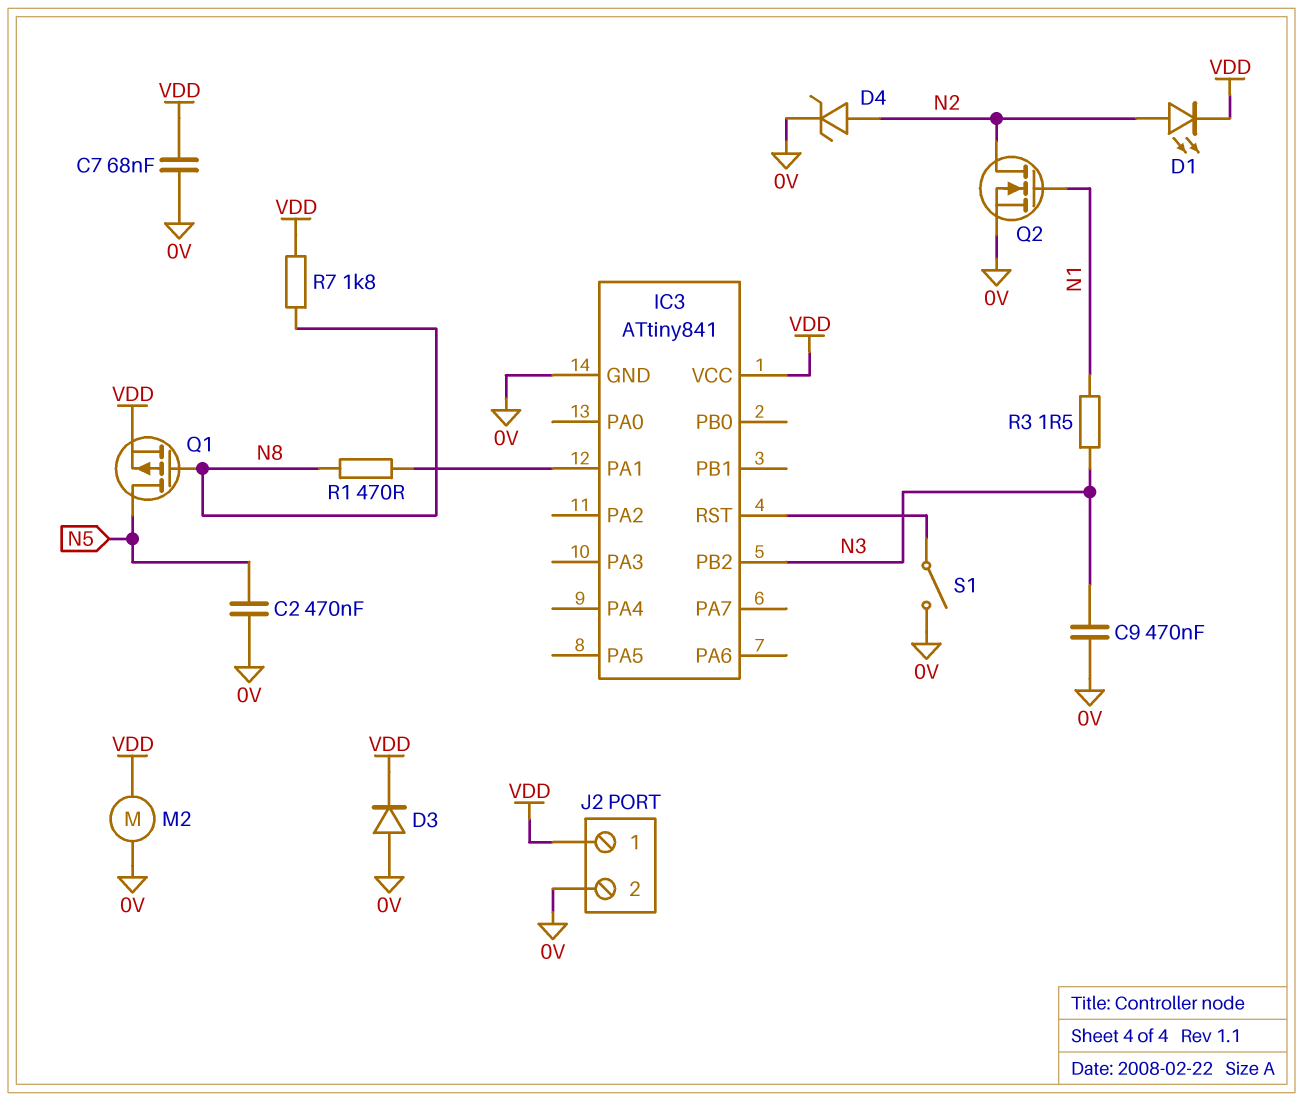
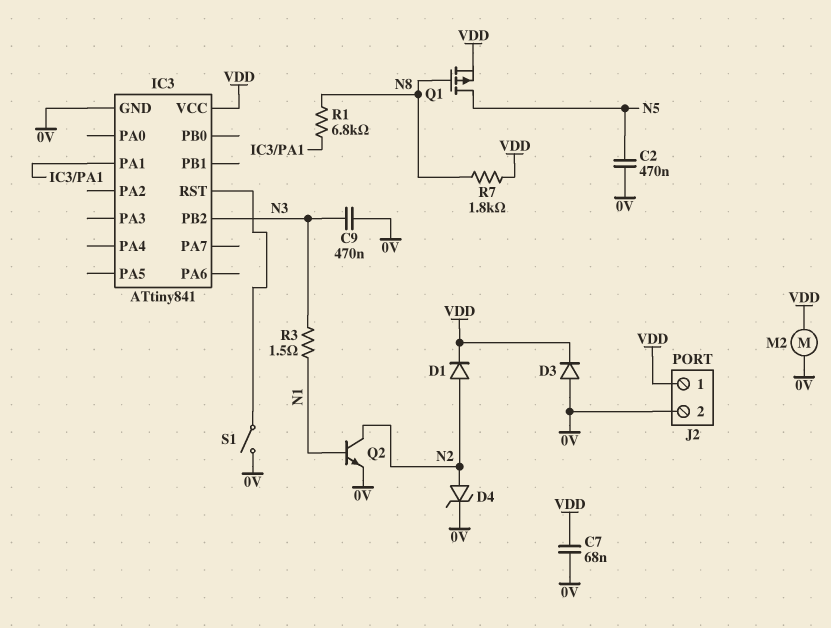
D1: LED (A N2, K VDD) -> diode (A N2, K VDD)
Q2: NMOS (G N1, D N2, S 0V) -> NPN (B N1, C N2, E 0V)
R1: 470 (IC3/PA1, N8) -> 6.8k (IC3/PA1, N8)

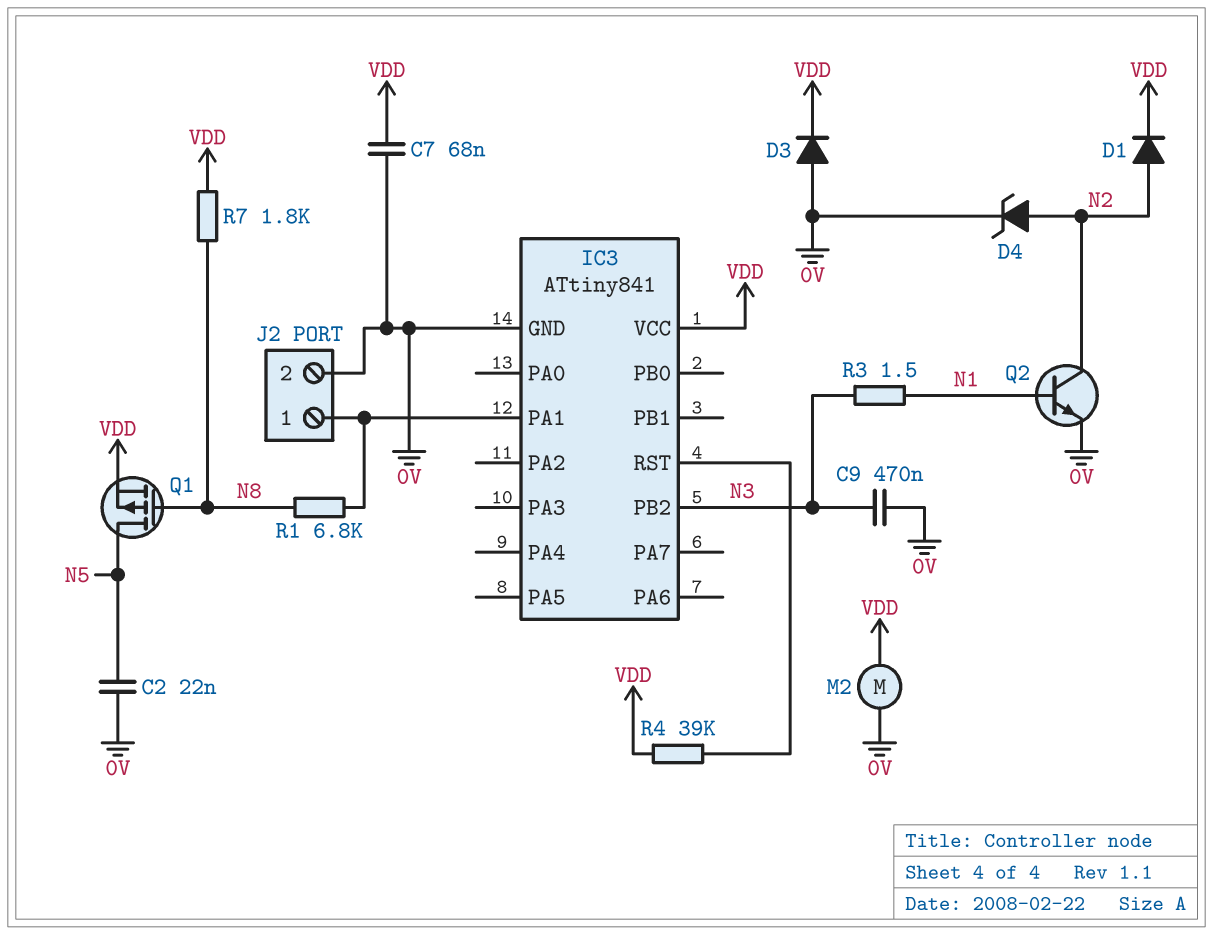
C2: 470nF (0V, N5) -> 22nF (0V, N5)
J2 pin 1: VDD -> IC3/PA1
R4: none -> 39k (IC3/RST, VDD)
S1: switch (0V, IC3/RST) -> none

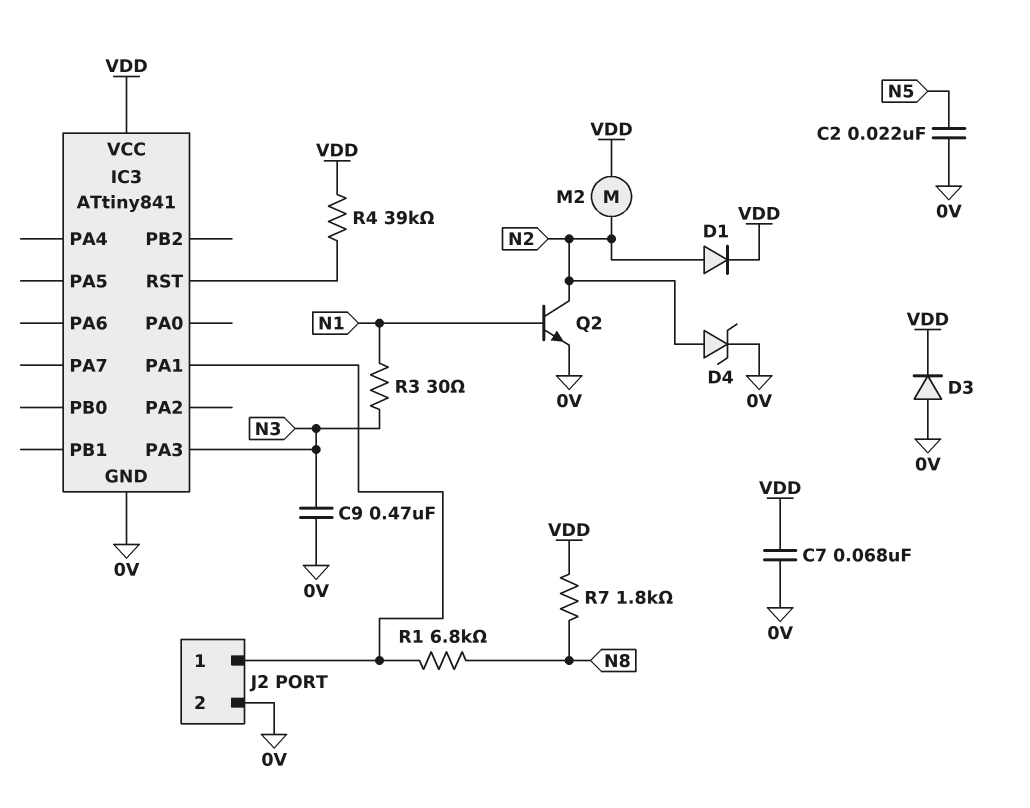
IC3 pin PA3: none -> N3
IC3 pin PB2: N3 -> none
M2: motor (0V, VDD) -> motor (N2, VDD)
Q1: PMOS (G N8, D N5, S VDD) -> none
R3: 1.5 (N1, N3) -> 30 (N1, N3)

